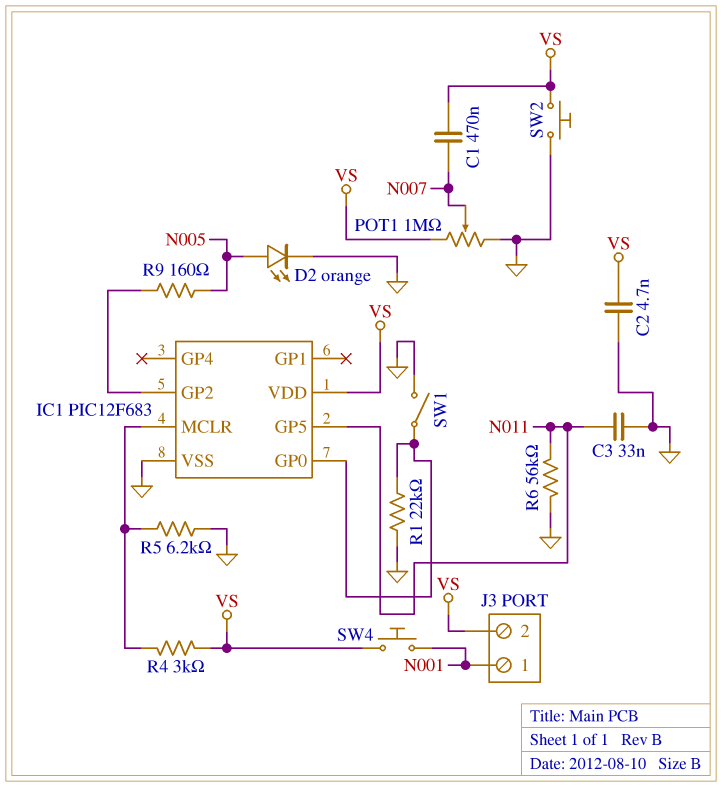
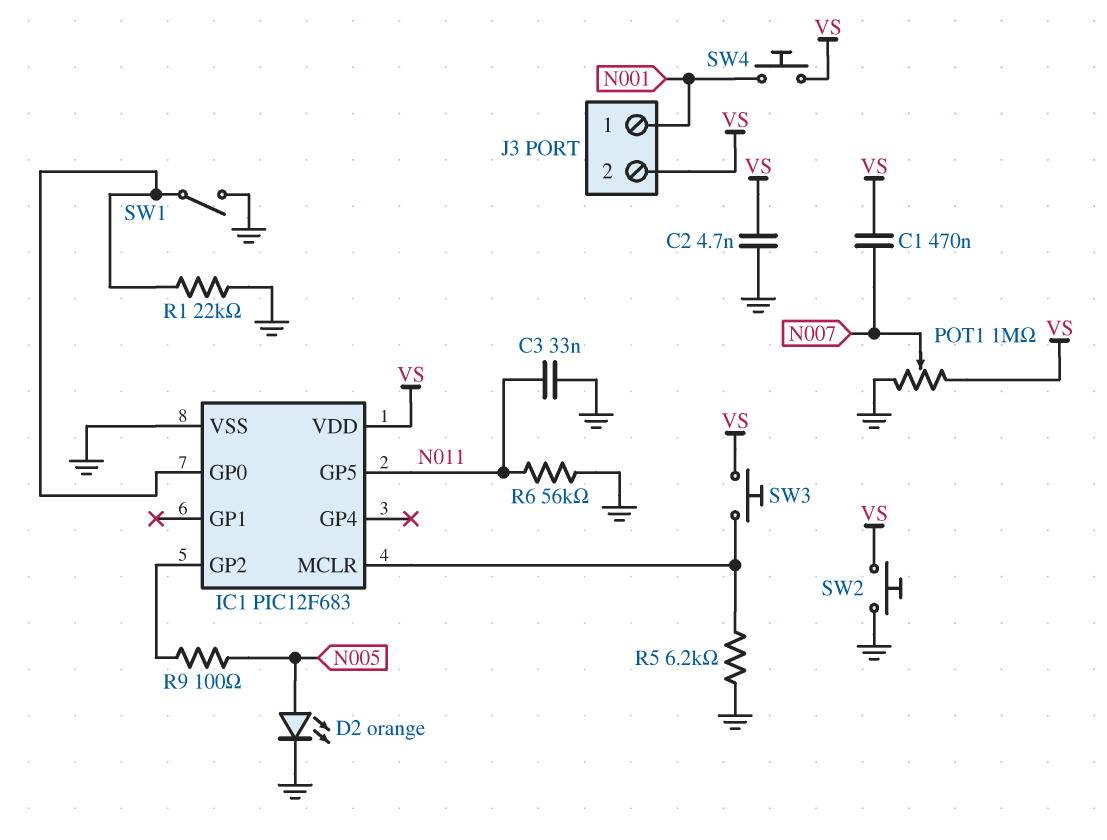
R4: 3k (IC1/MCLR, VS) -> none
R9: 160 (IC1/GP2, N005) -> 100 (IC1/GP2, N005)
SW3: none -> button (IC1/MCLR, VS)

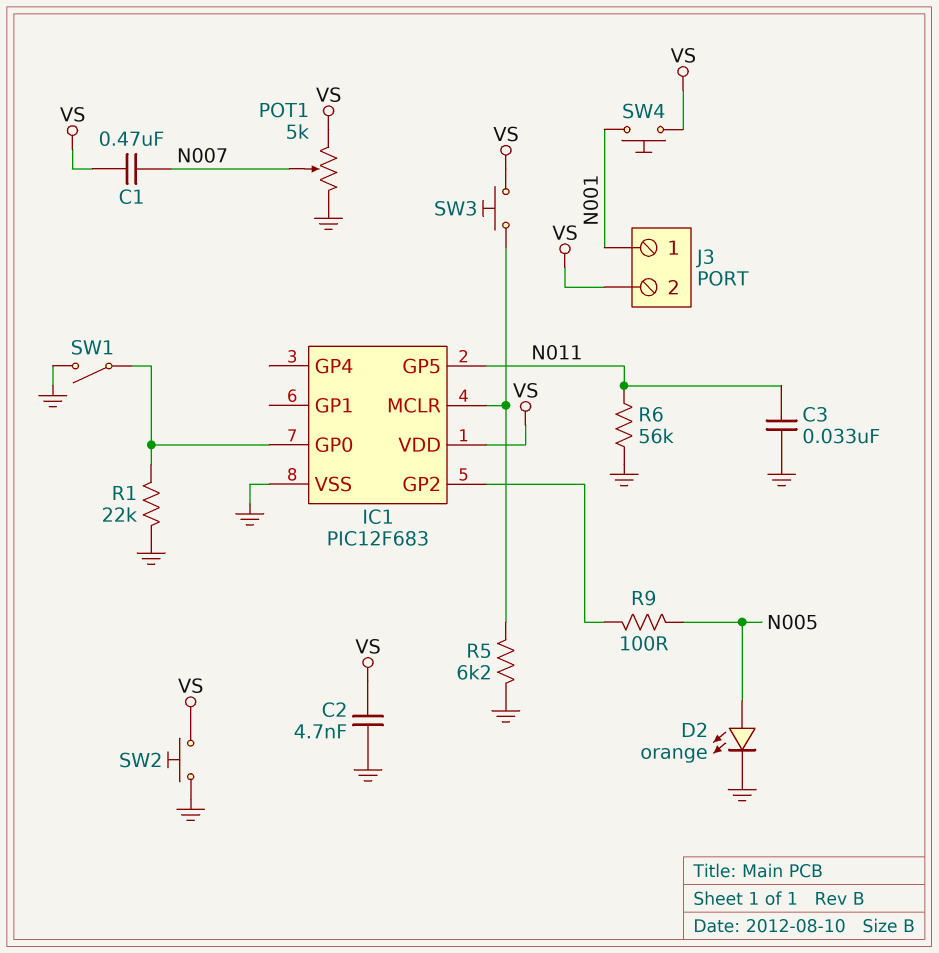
POT1: 1M (GND, VS, wiper N007) -> 5k (GND, VS, wiper N007)

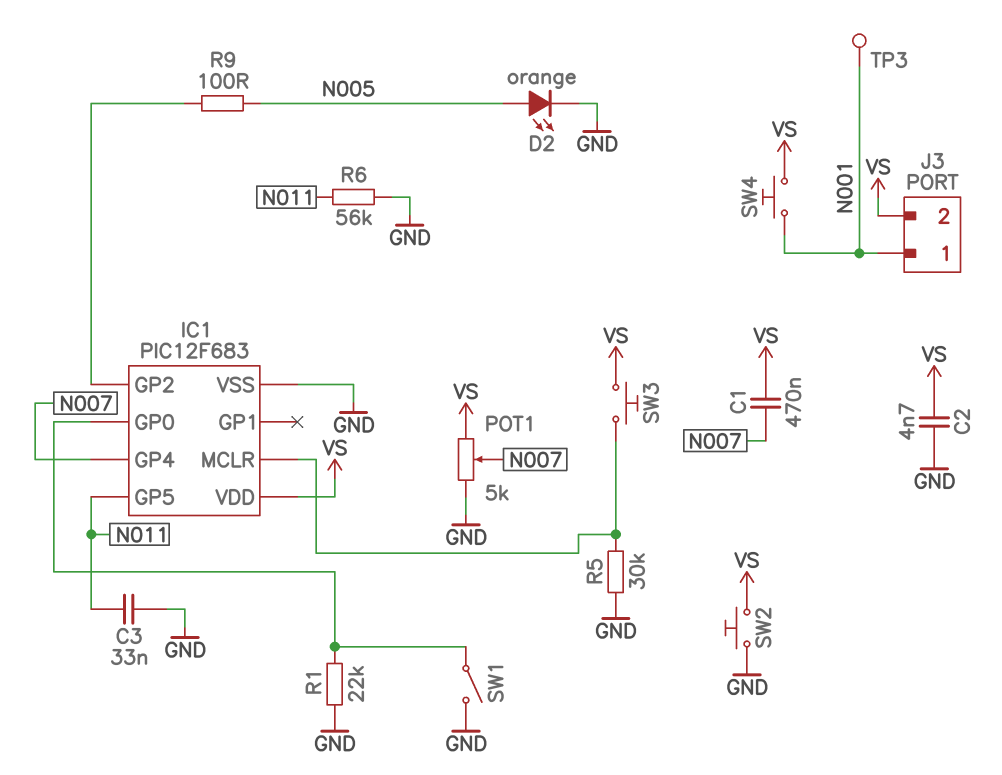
IC1 pin GP4: none -> N007
R5: 6.2k (GND, IC1/MCLR) -> 30k (GND, IC1/MCLR)
TP3: none -> test point (N001)

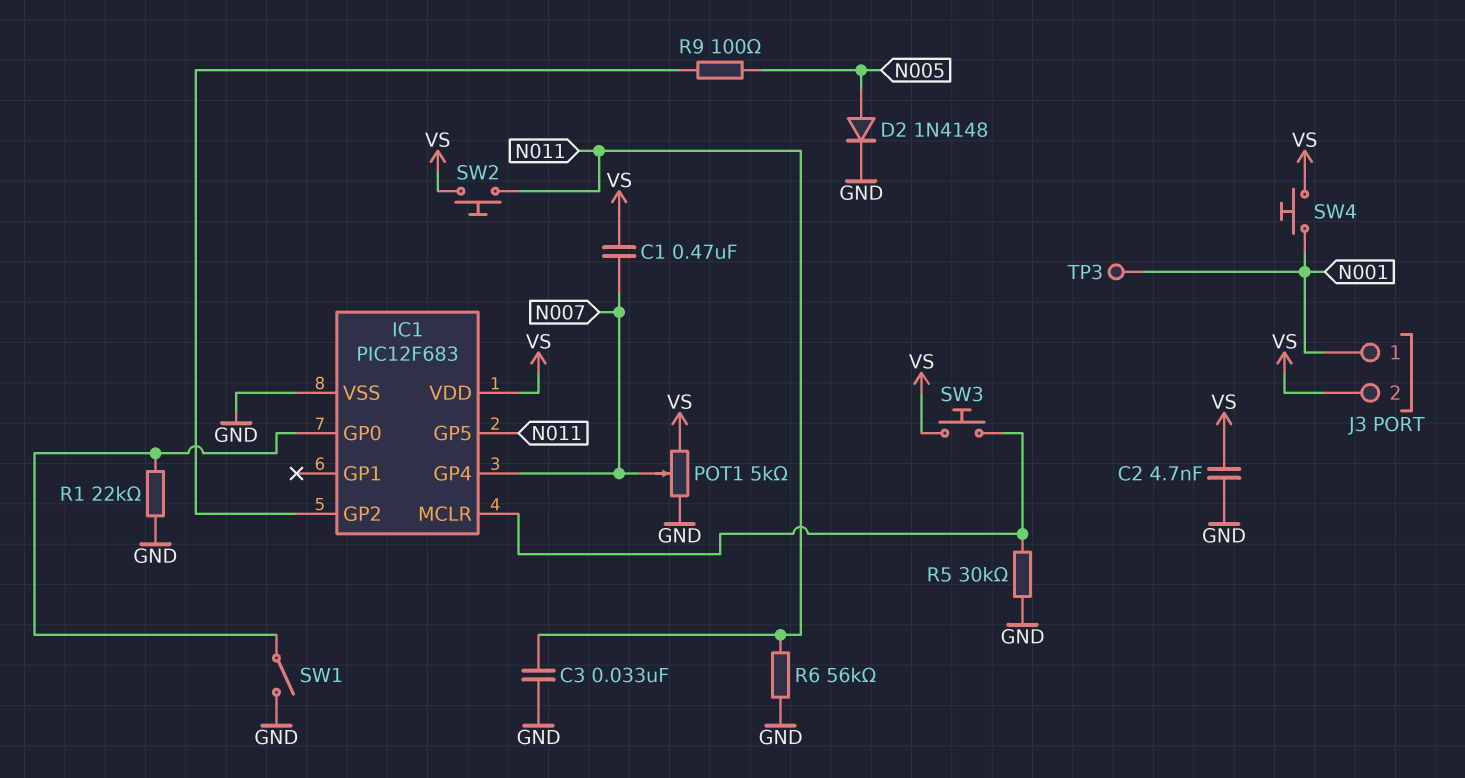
D2: LED orange (A N005, K GND) -> diode 1N4148 (A N005, K GND)
SW2: button (GND, VS) -> button (N011, VS)

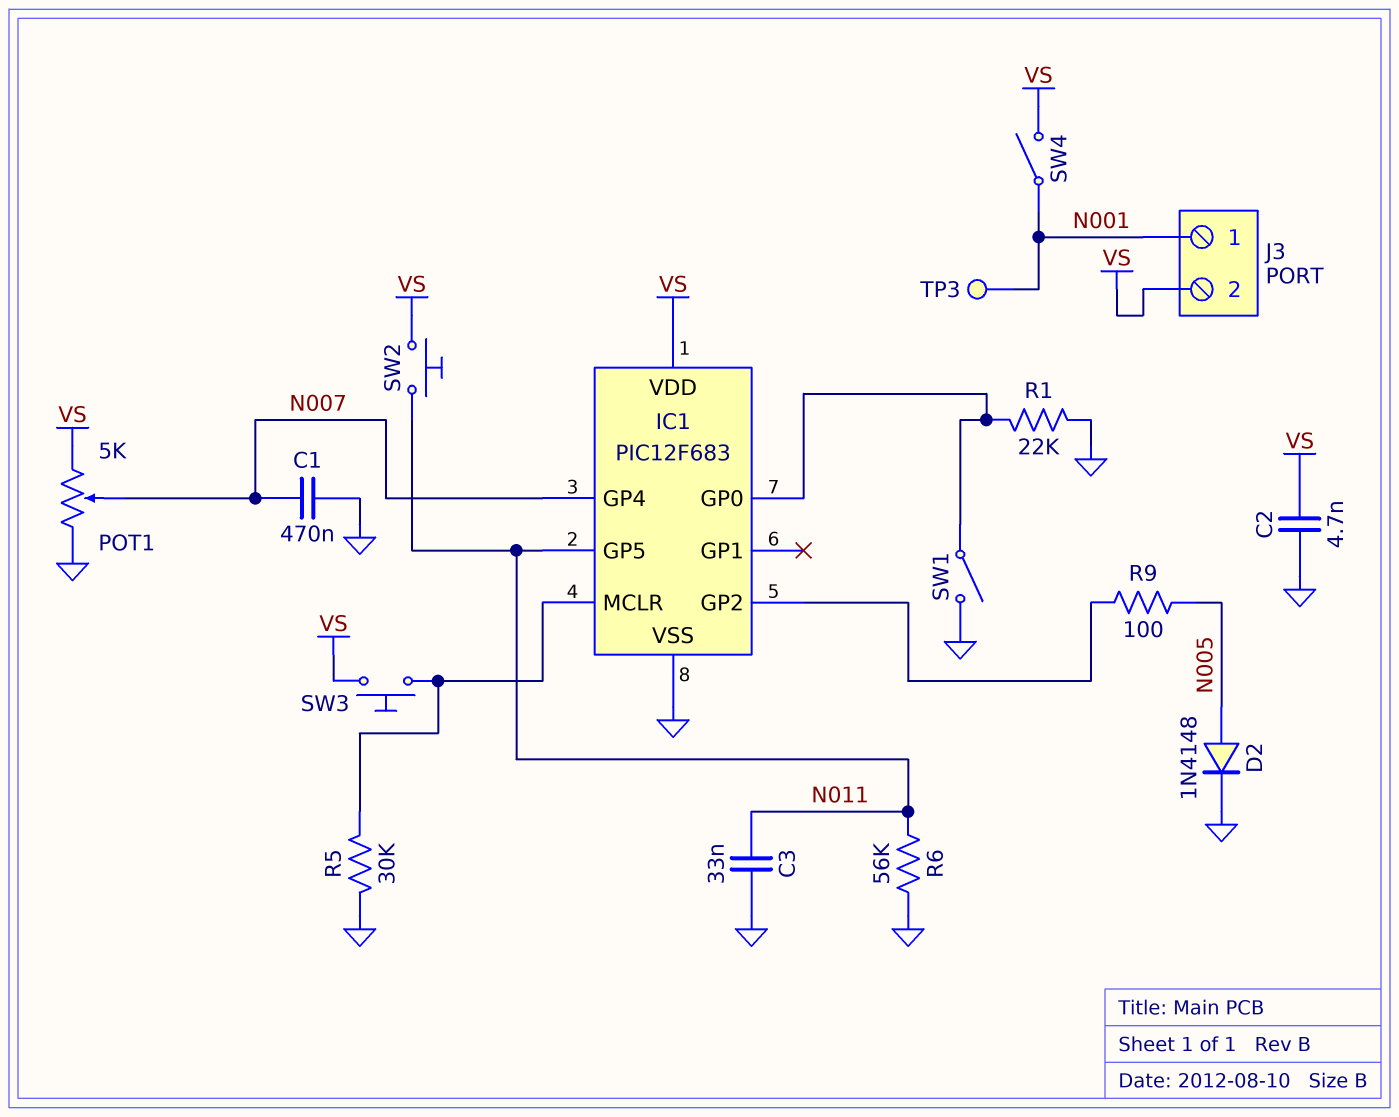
C1: 470nF (N007, VS) -> 470nF (GND, N007)
SW4: button (N001, VS) -> switch (N001, VS)

